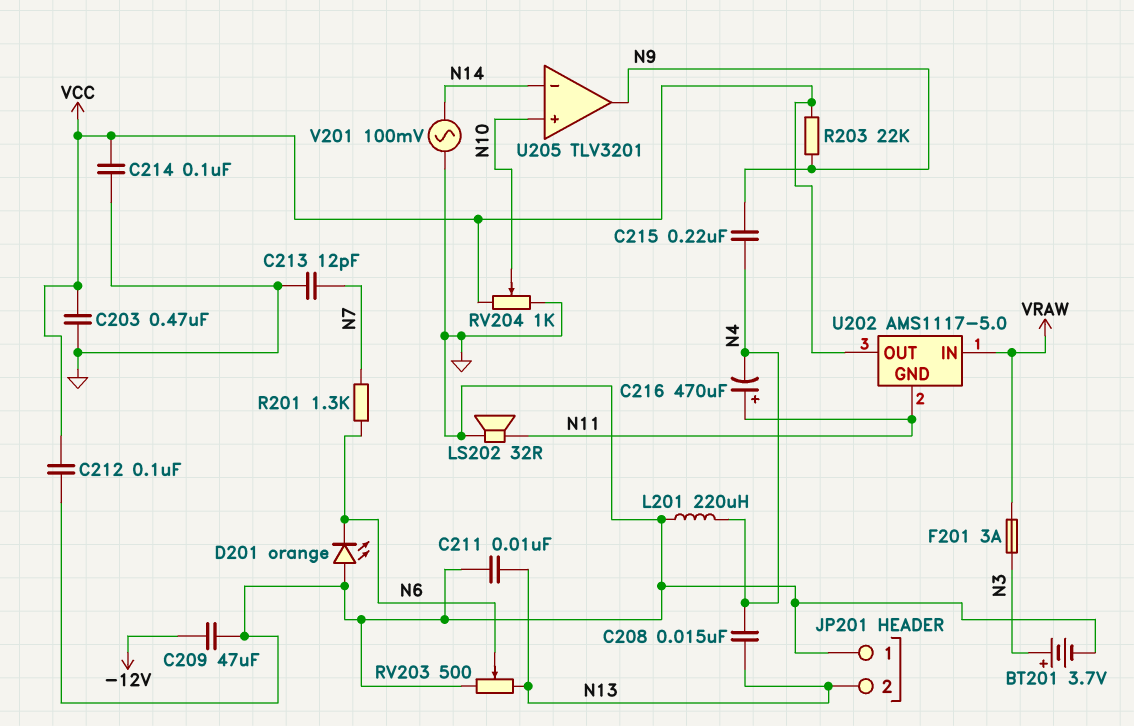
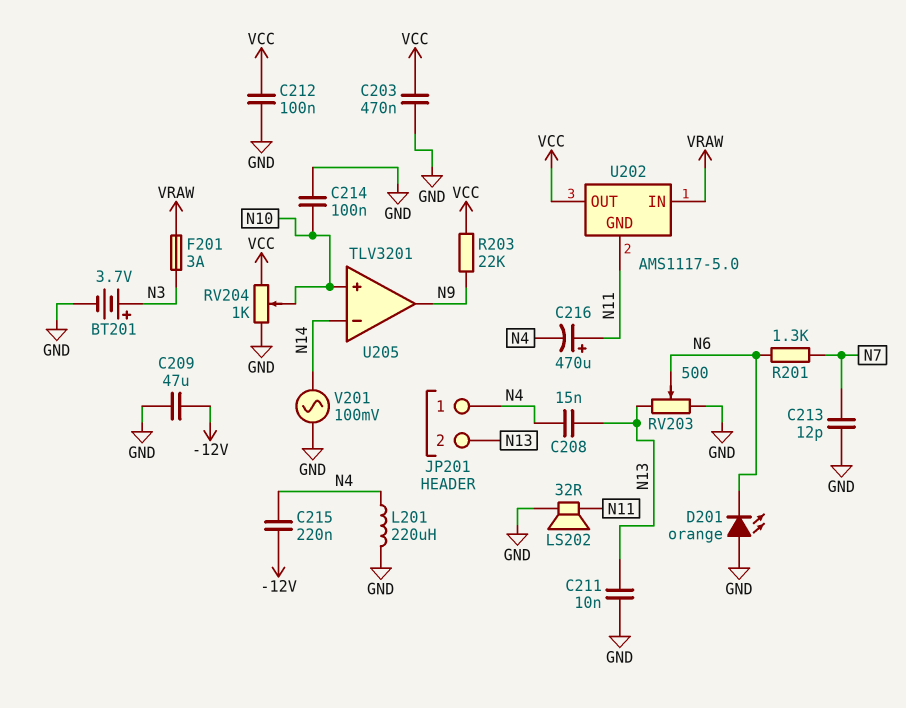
C214: 100nF (GND, VCC) -> 100nF (GND, N10)
C215: 220nF (N4, N9) -> 220nF (-12V, N4)
JP201 pin 1: GND -> N4

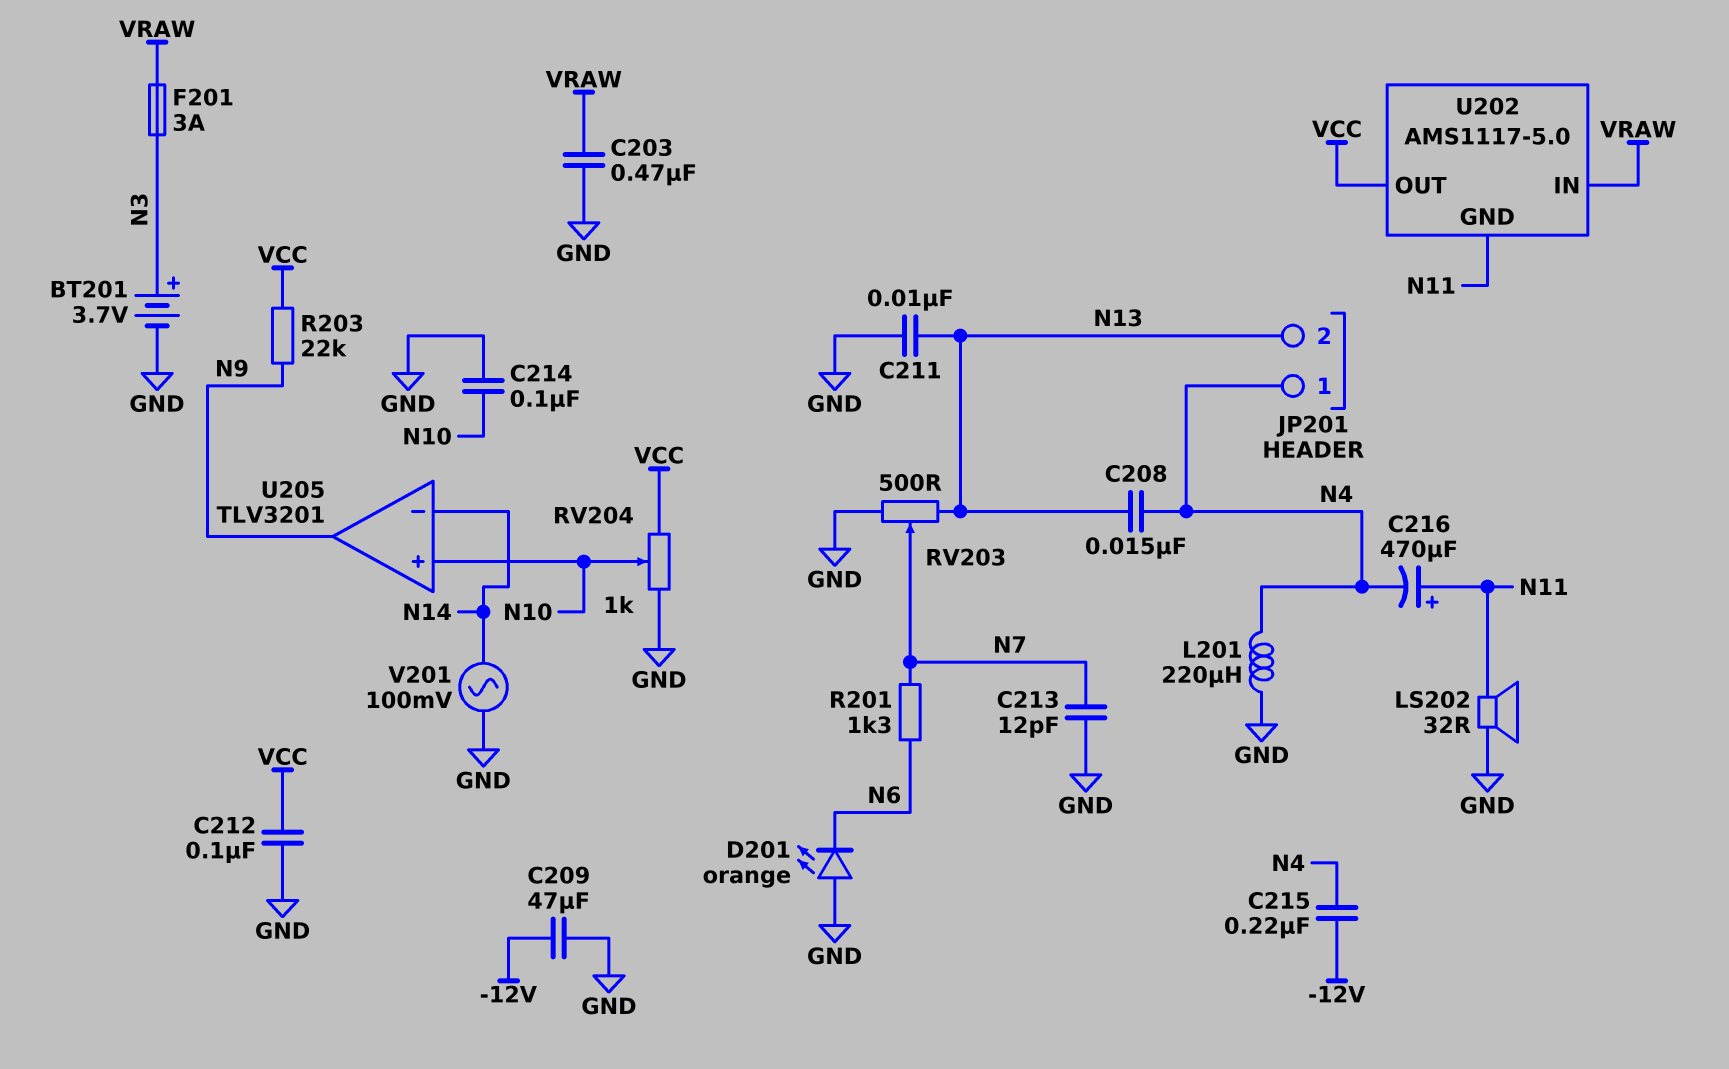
C203: 470nF (GND, VCC) -> 470nF (GND, VRAW)
RV203: 500 (GND, N13, wiper N6) -> 500 (GND, N13, wiper N7)

